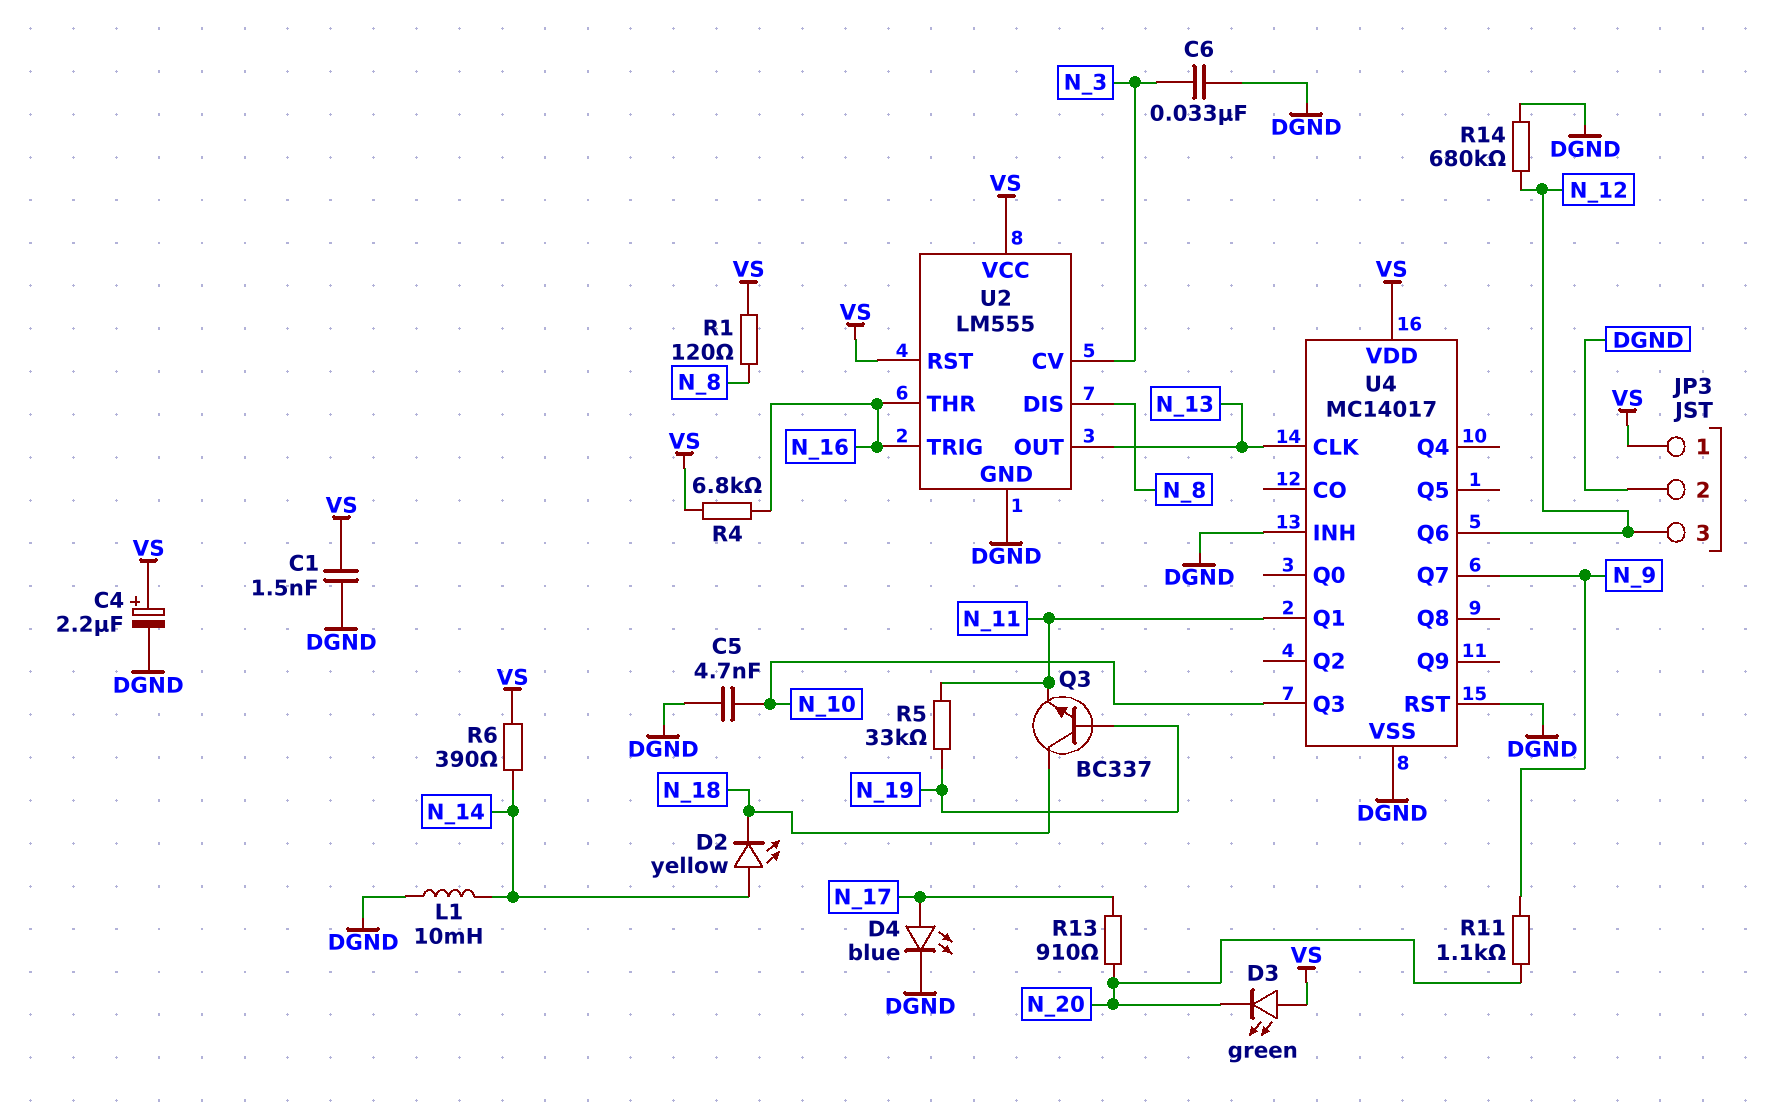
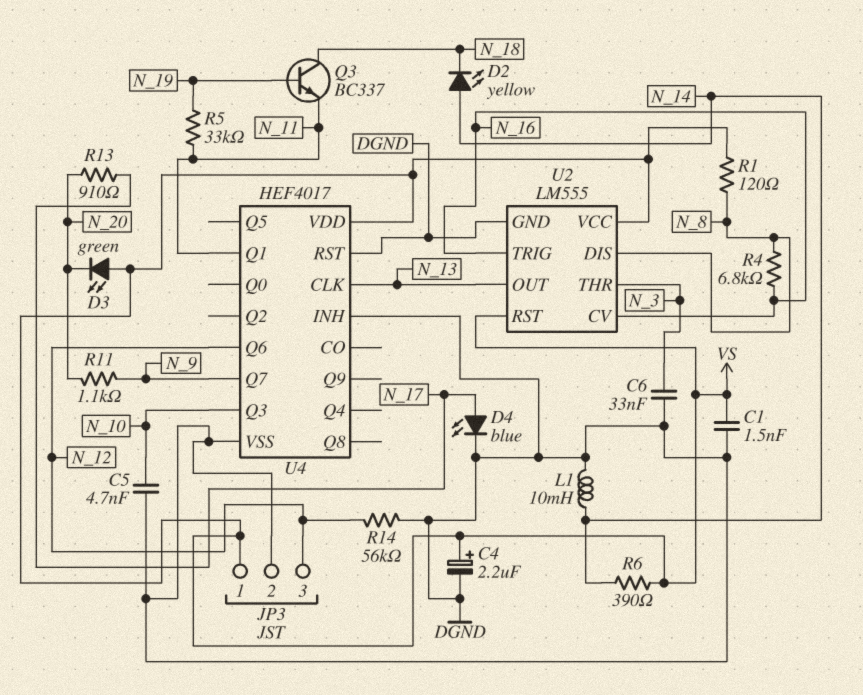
R4: 6.8k (N_16, VS) -> 6.8k (N_8, N_16)
R14: 680k (DGND, N_12) -> 56k (DGND, N_12)
U2 pin CV: N_3 -> N_16
U2 pin THR: N_16 -> N_3
U4: MC14017 -> HEF4017

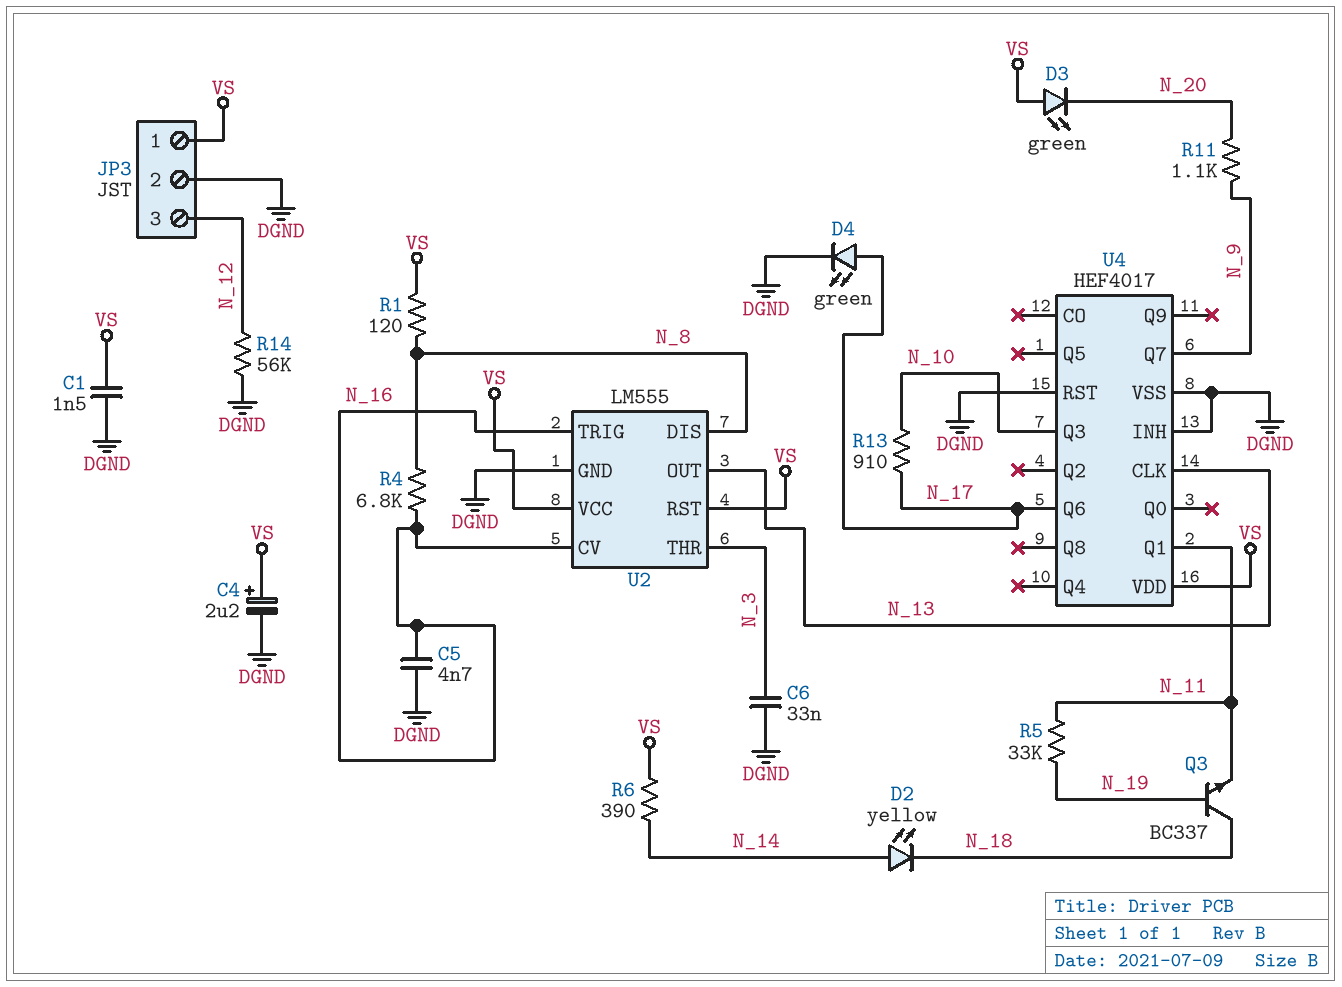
C5: 4.7nF (DGND, N_10) -> 4.7nF (DGND, N_16)
D4: LED blue (A N_17, K DGND) -> LED green (A N_17, K DGND)
L1: 10mH (DGND, N_14) -> none
R13: 910 (N_17, N_20) -> 910 (N_10, N_17)
U4 pin Q6: N_12 -> N_17

